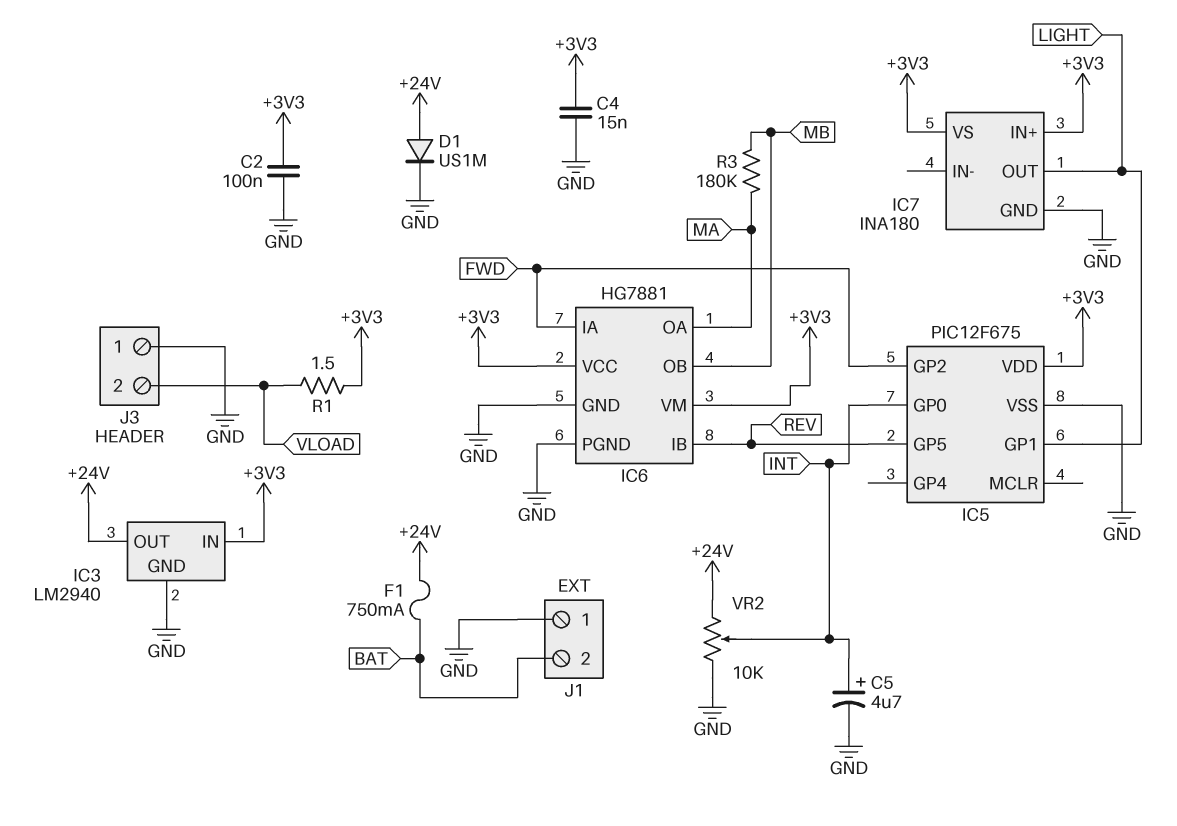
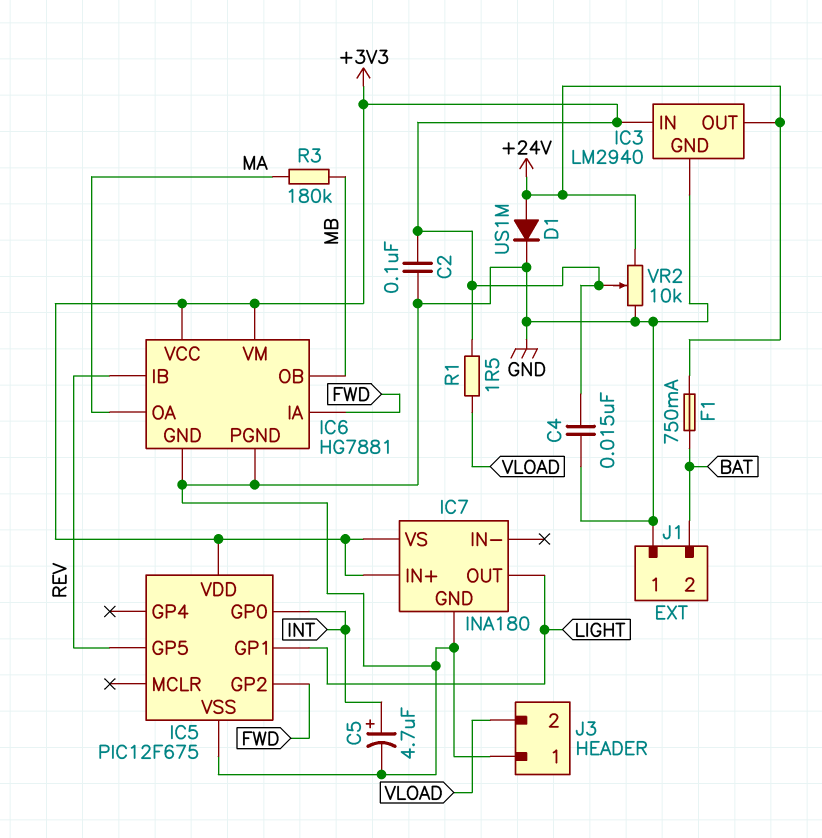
VR2: 10k (+24V, GND, wiper INT) -> 10k (+24V, GND, wiper +3V3)

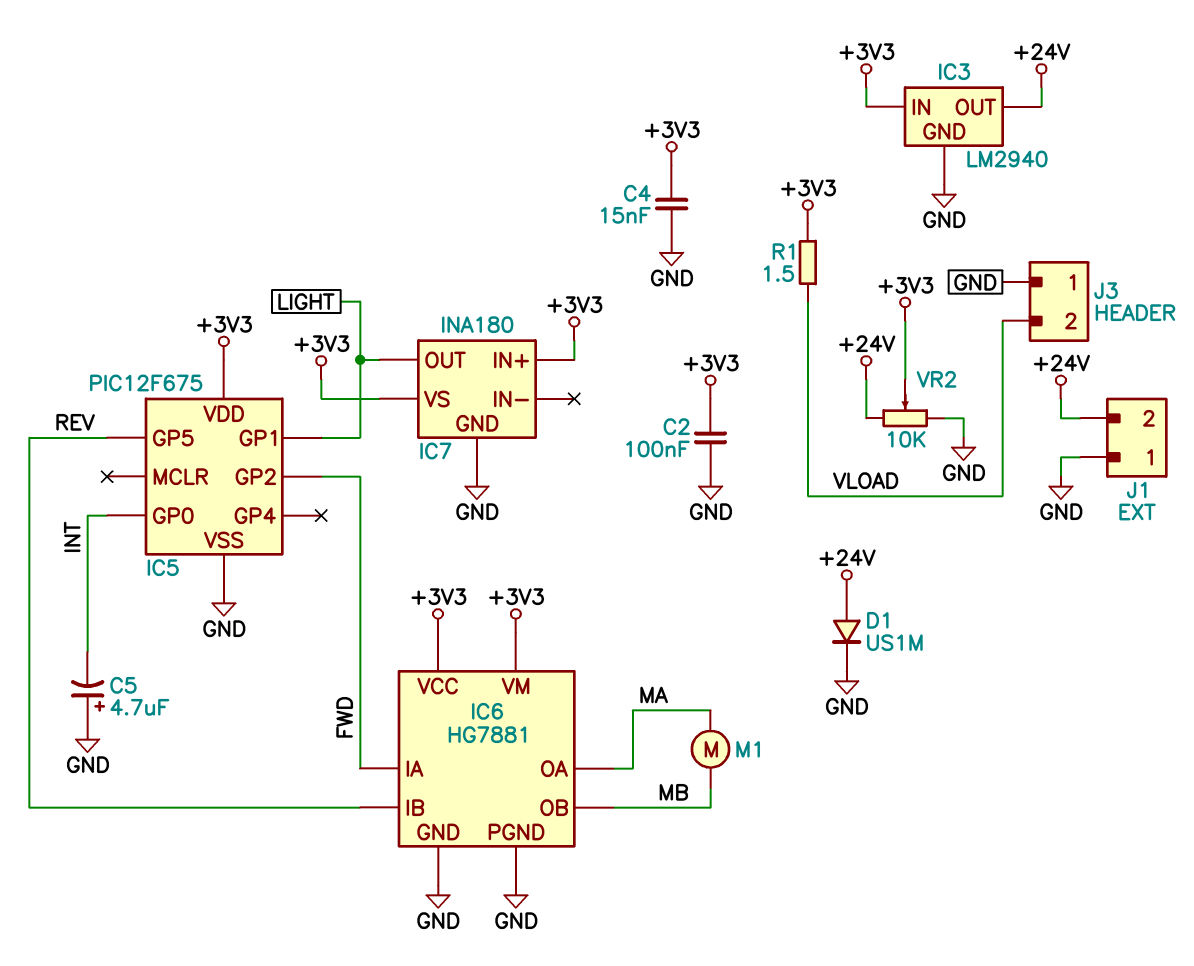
C5: 4.7uF (plus INT, minus GND) -> 4.7uF (plus GND, minus INT)
F1: 750mA (+24V, BAT) -> none
J1 pin 2: BAT -> +24V
M1: none -> motor (MA, MB)
R3: 180k (MA, MB) -> none

